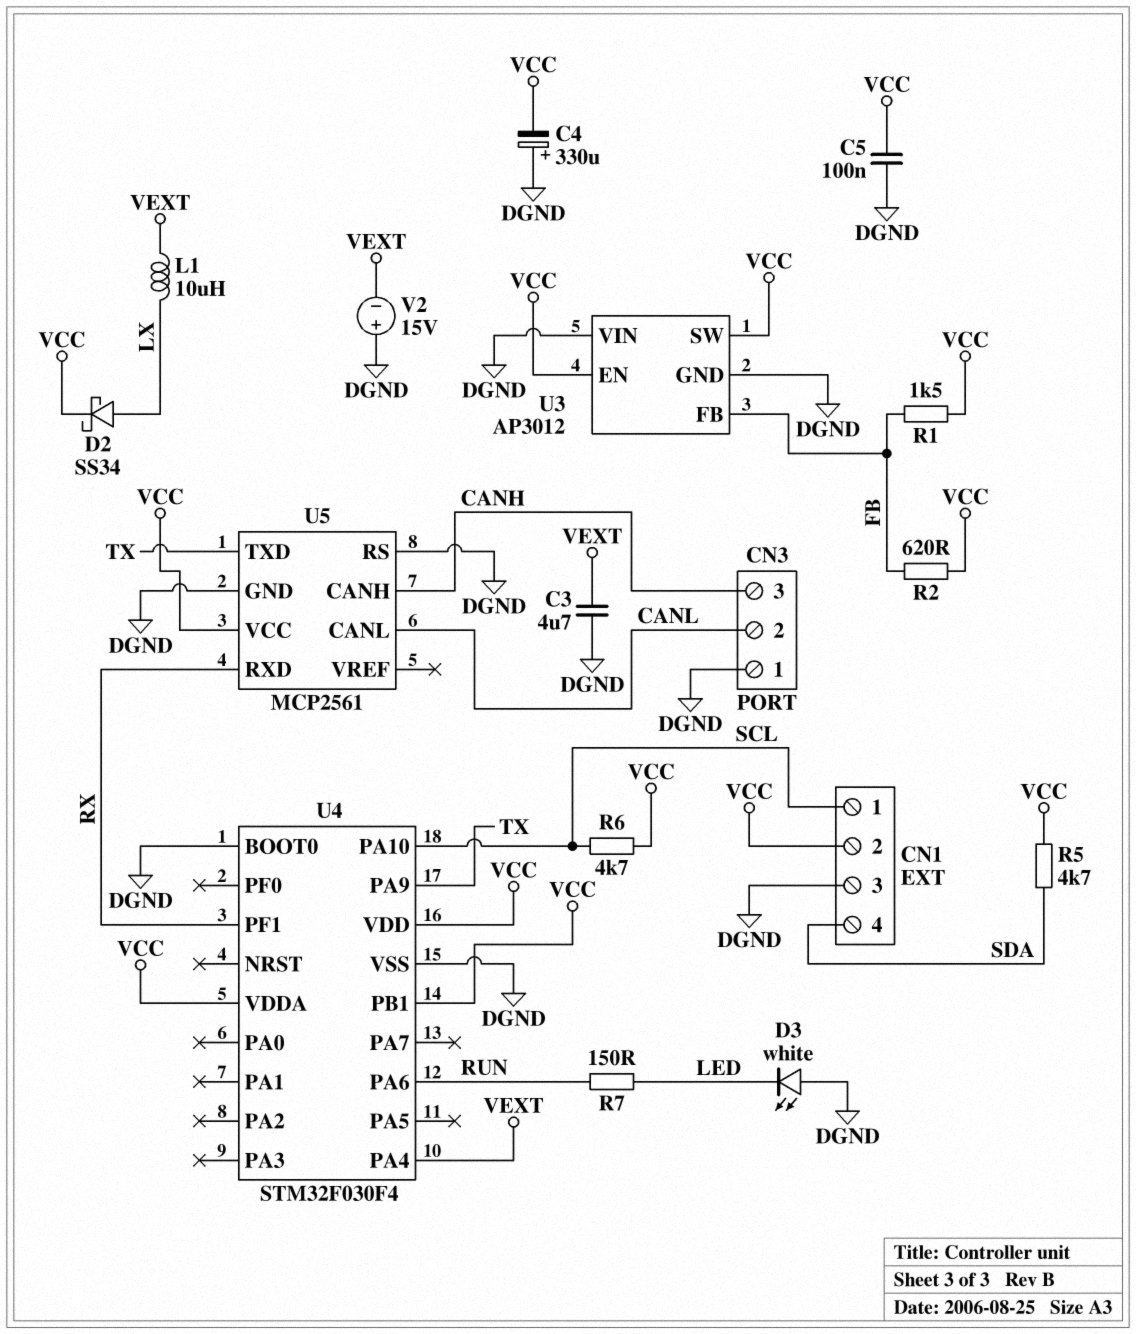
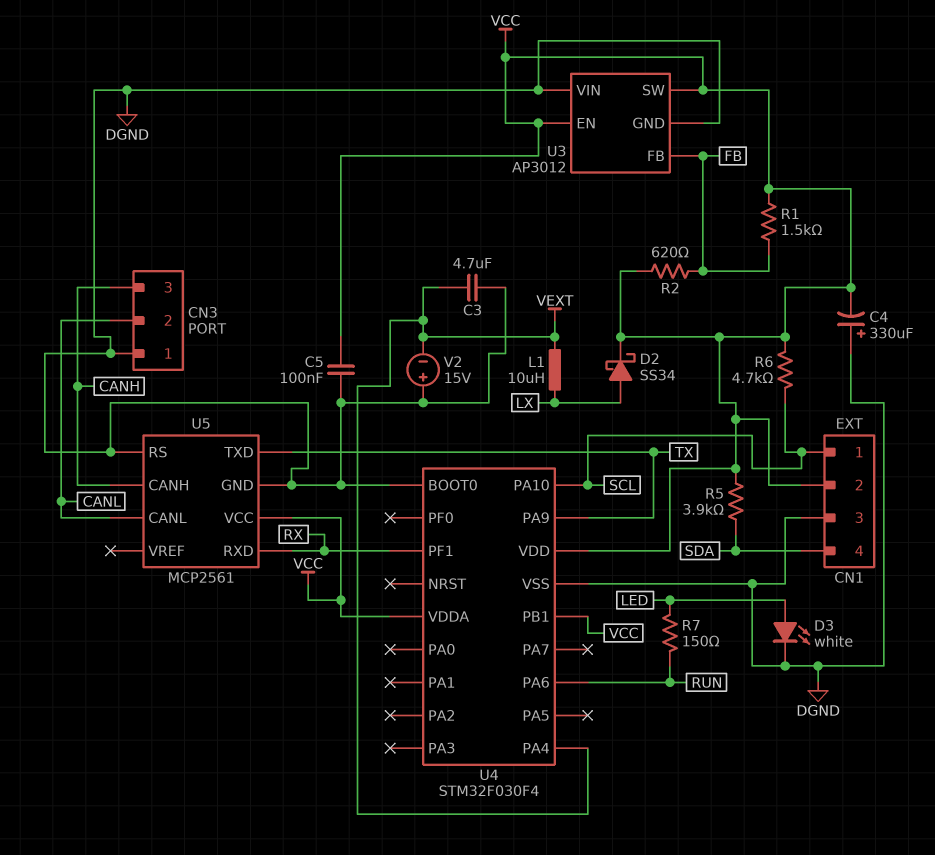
D3: LED white (A DGND, K LED) -> LED white (A LED, K DGND)
R5: 4.7k (SDA, VCC) -> 3.9k (SDA, VCC)

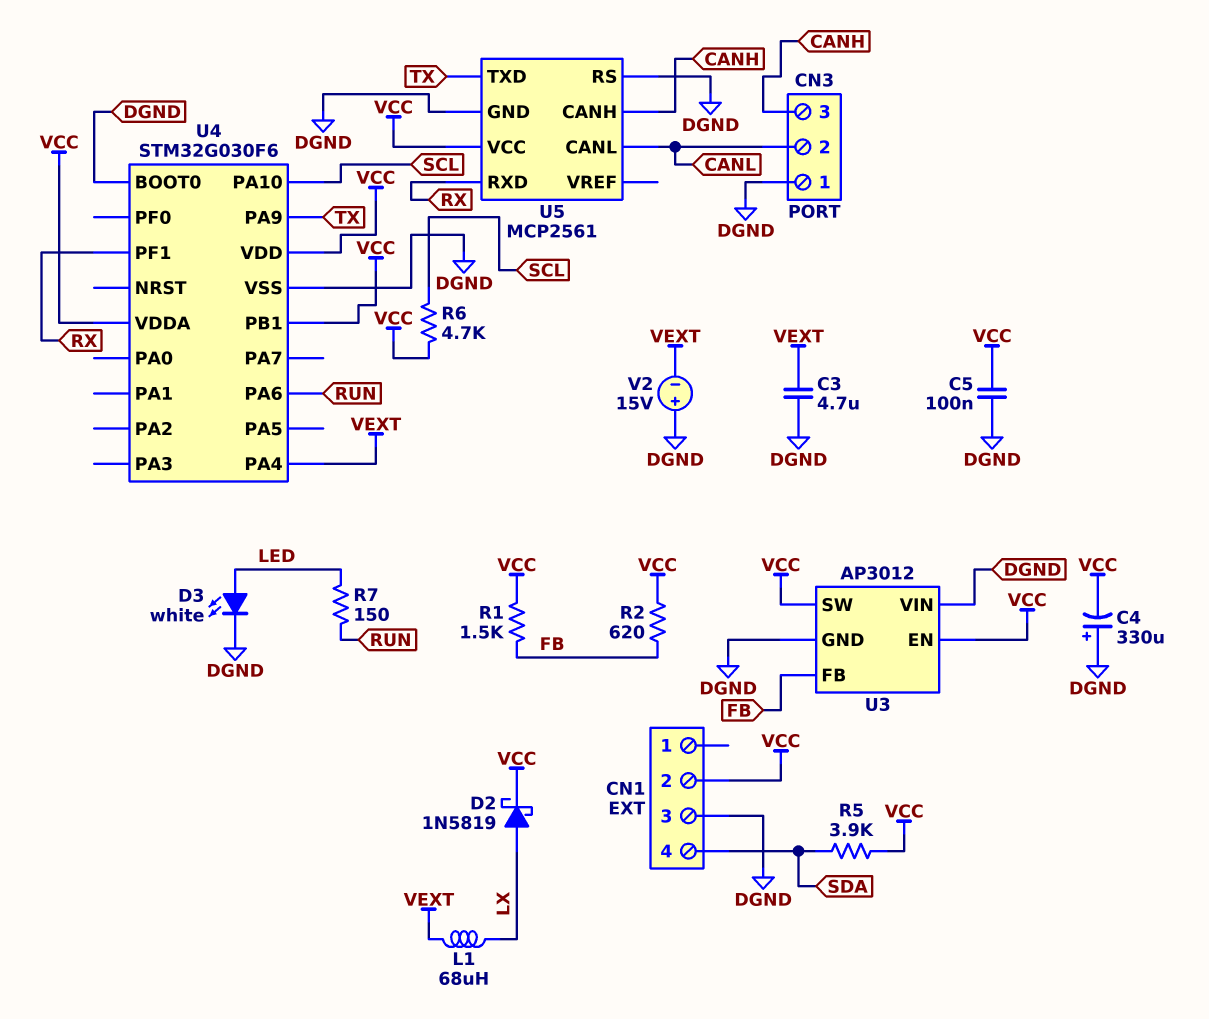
CN1 pin 1: SCL -> none
D2: schottky SS34 (A LX, K VCC) -> schottky 1N5819 (A LX, K VCC)
L1: 10uH (LX, VEXT) -> 68uH (LX, VEXT)
U4: STM32F030F4 -> STM32G030F6

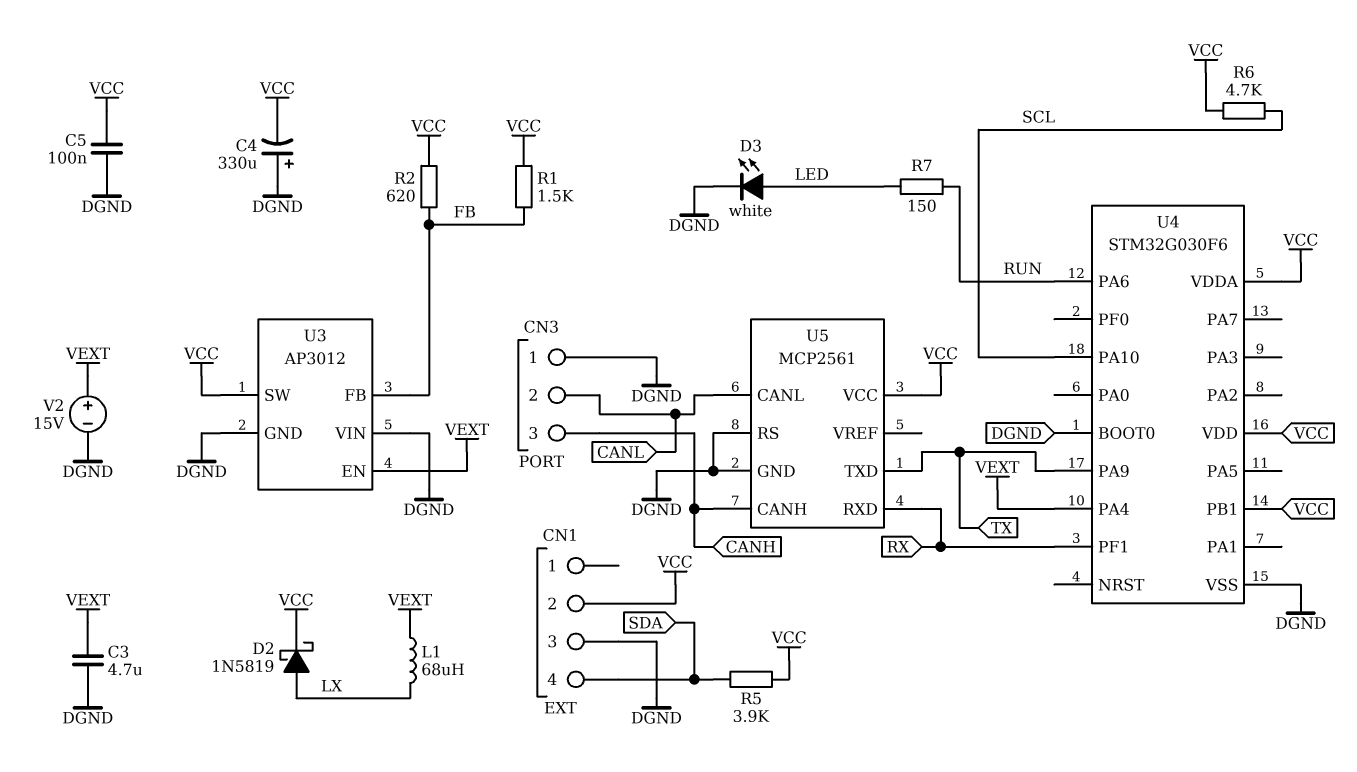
U3 pin EN: VCC -> VEXT
V2: 15V (plus DGND, minus VEXT) -> 15V (plus VEXT, minus DGND)

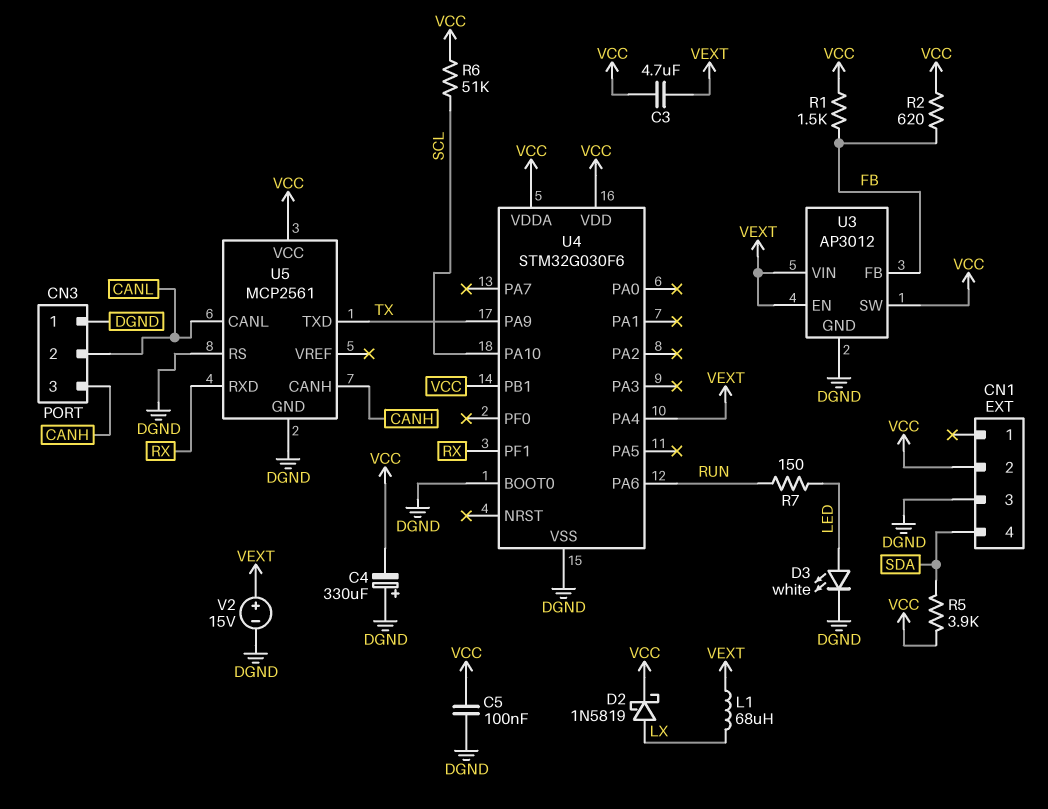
C3: 4.7uF (DGND, VEXT) -> 4.7uF (VCC, VEXT)
R6: 4.7k (SCL, VCC) -> 51k (SCL, VCC)
U3 pin VIN: DGND -> VEXT

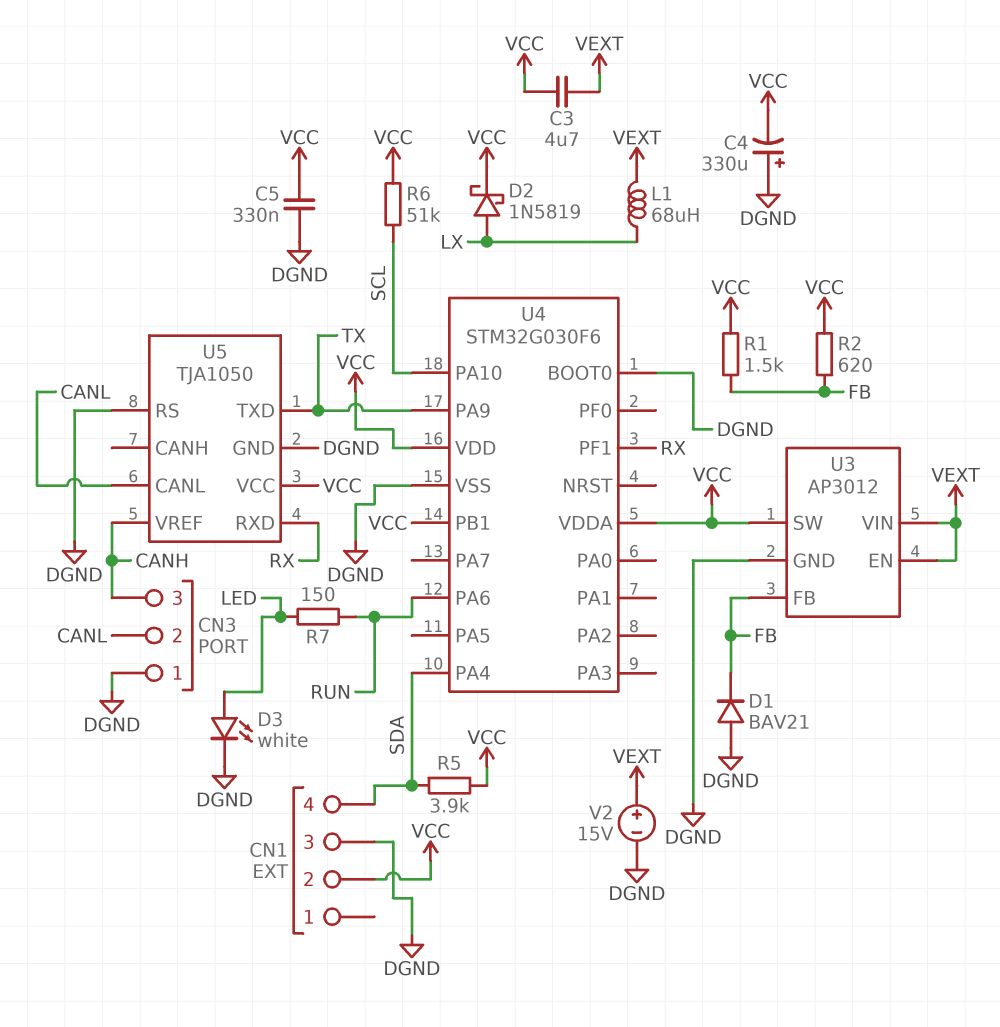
C5: 100nF (DGND, VCC) -> 330nF (DGND, VCC)
D1: none -> diode BAV21 (A DGND, K FB)
U4 pin PA4: VEXT -> SDA
U5: MCP2561 -> TJA1050
U5 pin CANH: CANH -> none
U5 pin VREF: none -> CANH

